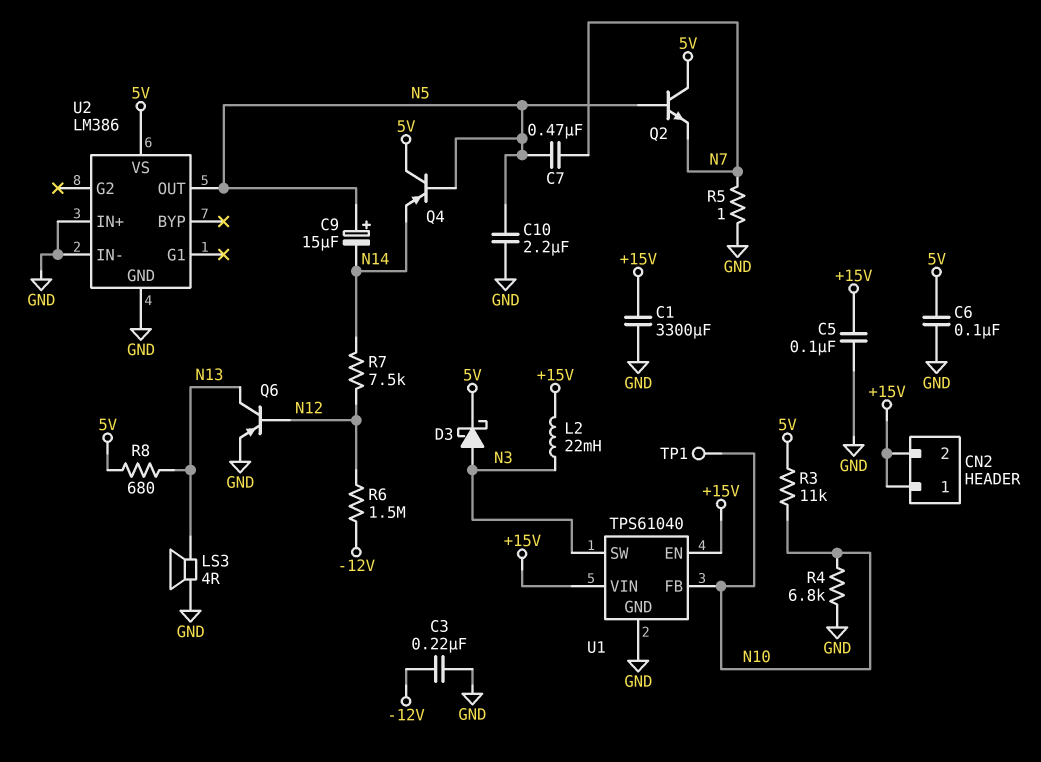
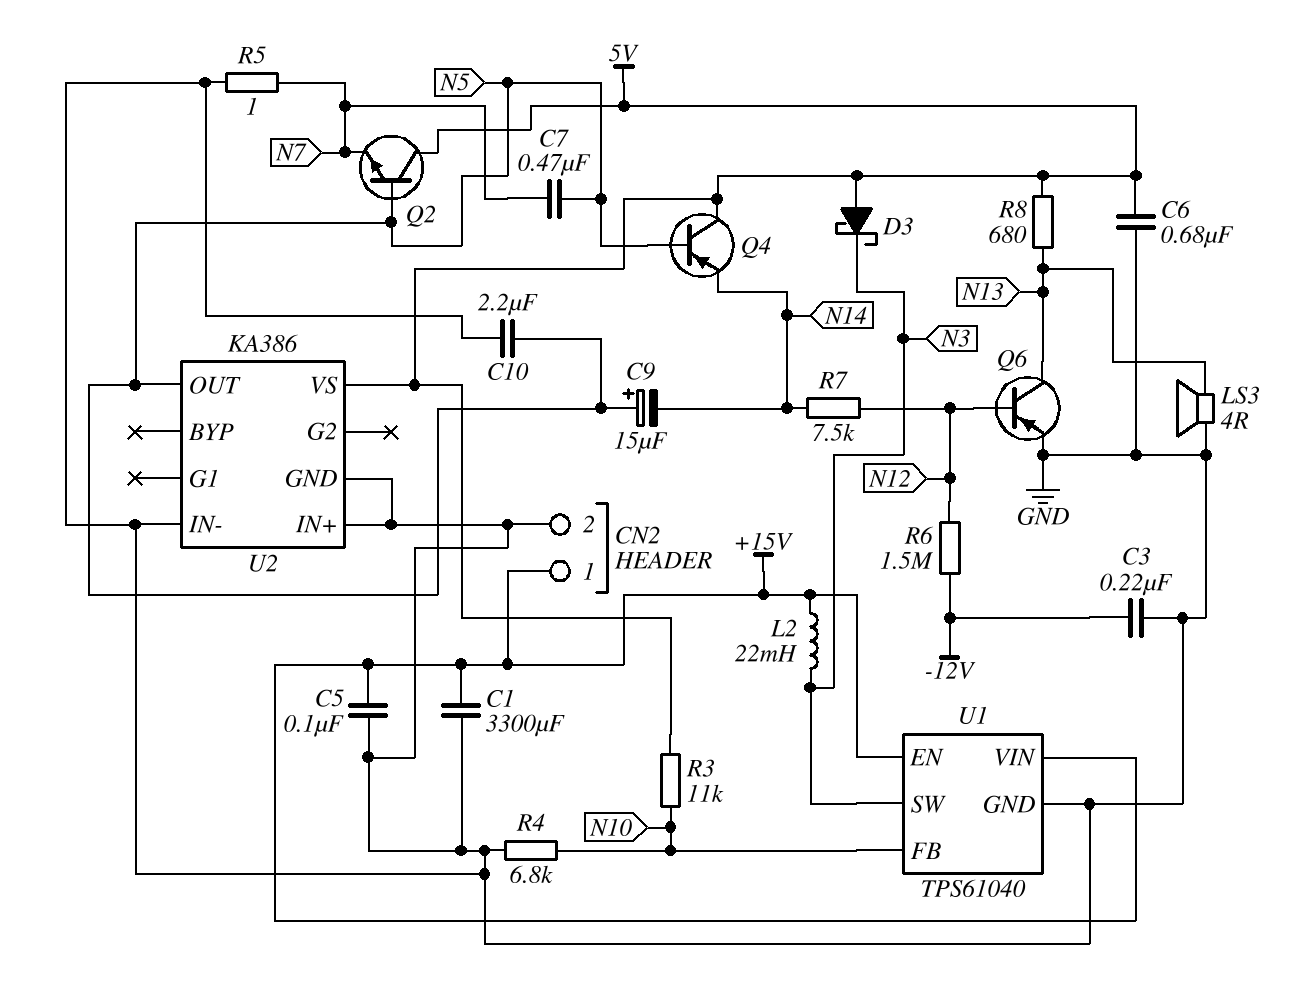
C6: 100nF (5V, GND) -> 680nF (5V, GND)
CN2 pin 2: +15V -> GND
D3: schottky (A N3, K 5V) -> schottky (A 5V, K N3)
TP1: test point (N10) -> none
U2: LM386 -> KA386

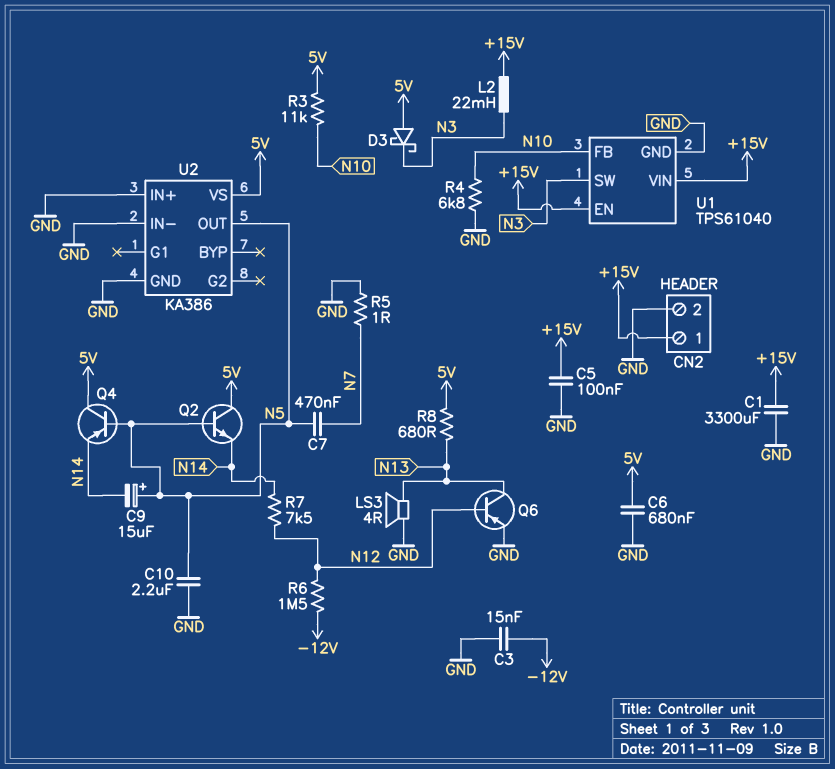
C3: 220nF (-12V, GND) -> 15nF (-12V, GND)
Q2: NPN (B N5, C 5V, E N7) -> NPN (B N5, C 5V, E N14)

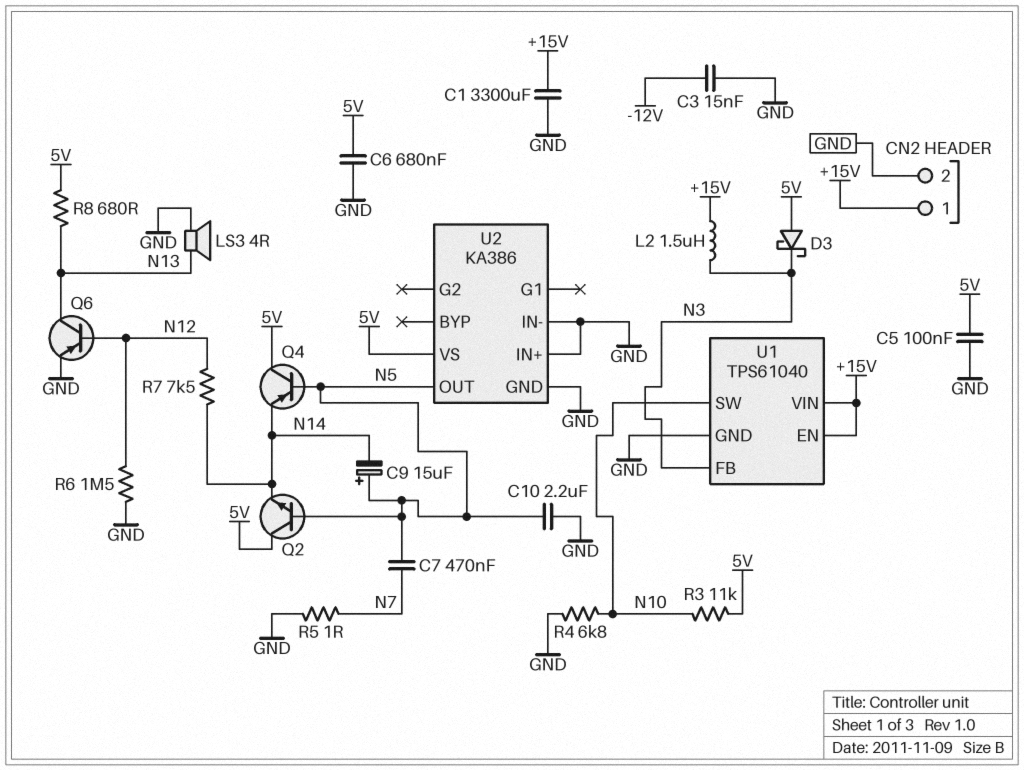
C5: 100nF (+15V, GND) -> 100nF (5V, GND)
L2: 22mH (+15V, N3) -> 1.5uH (+15V, N3)
R6: 1.5M (-12V, N12) -> 1.5M (GND, N12)
U1 pin FB: N10 -> N3
U1 pin SW: N3 -> N10

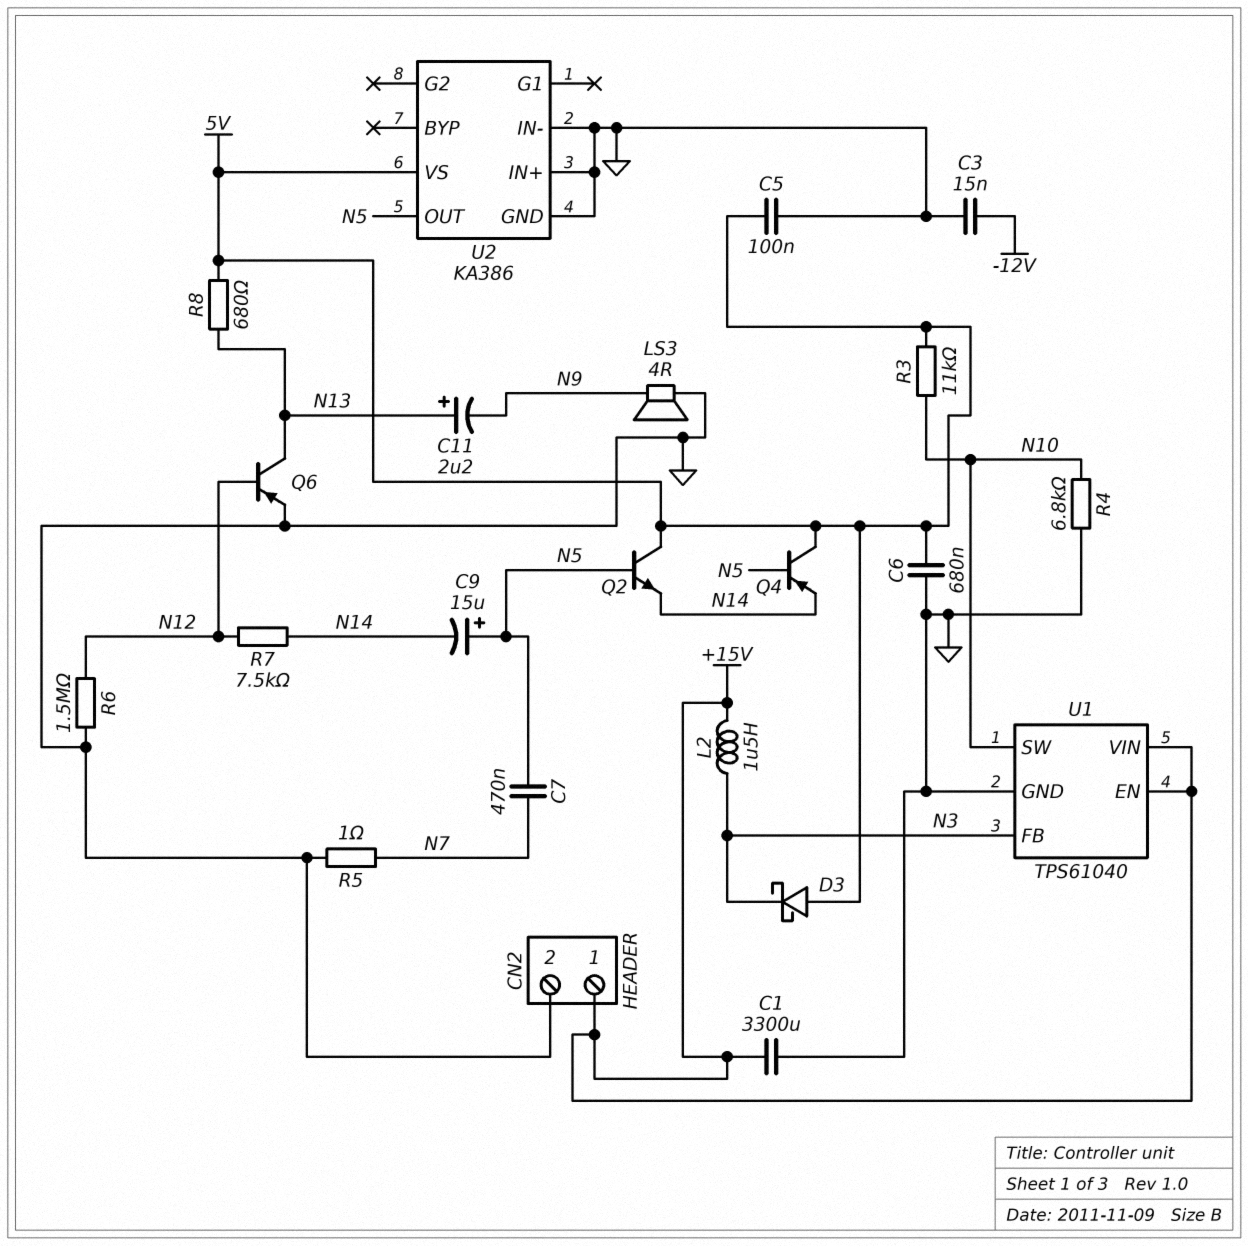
C10: 2.2uF (GND, N5) -> none
C11: none -> 2.2uF (plus N13, minus N9)
LS3: speaker 4R (GND, N13) -> speaker 4R (GND, N9)

